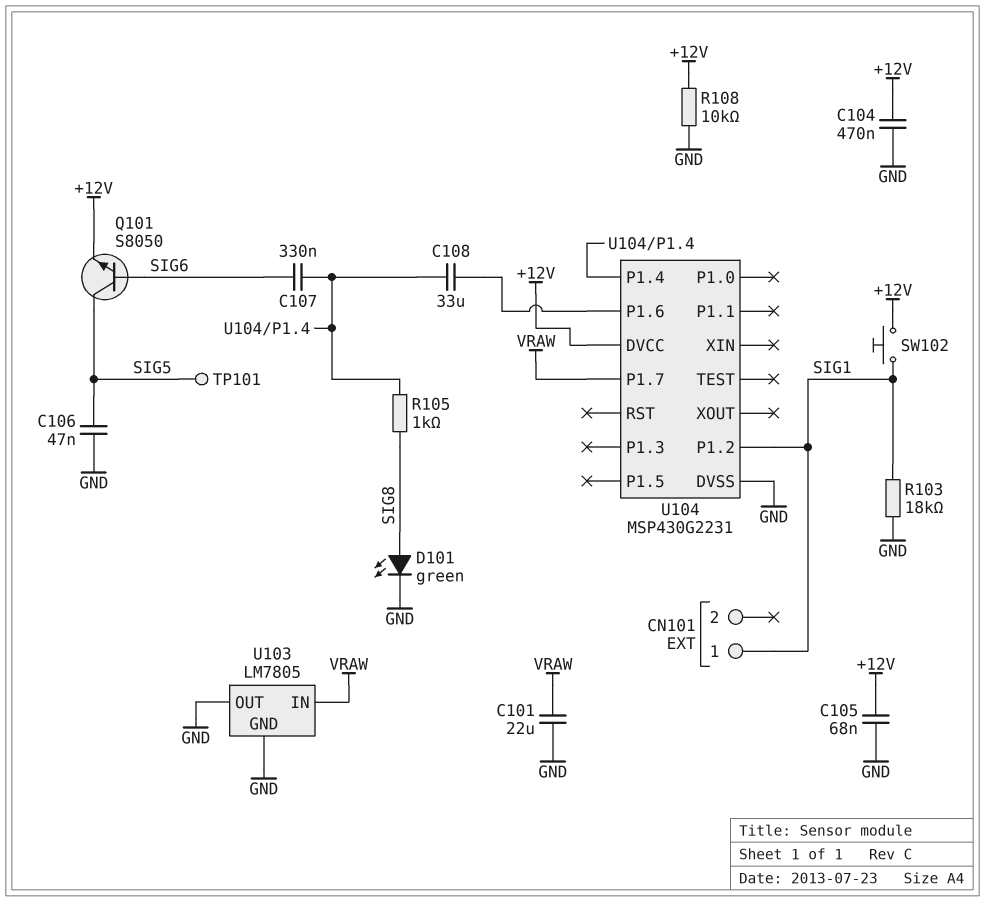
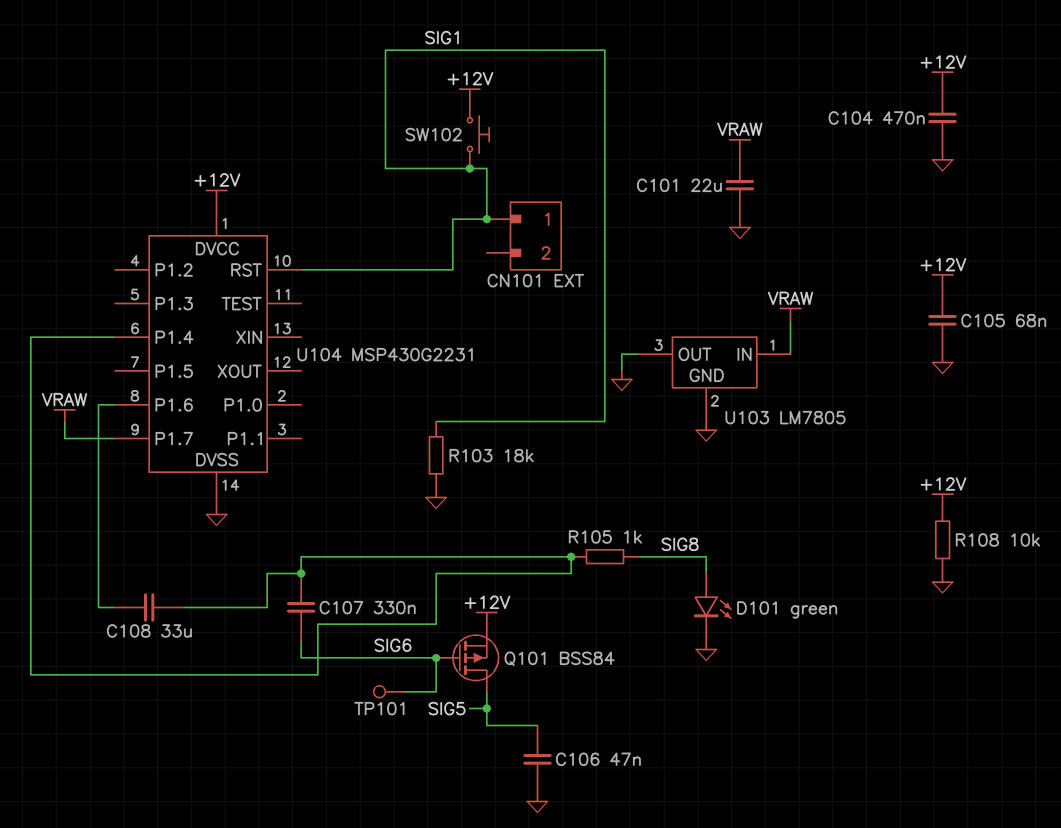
Q101: NPN S8050 (B SIG6, C SIG5, E +12V) -> PMOS BSS84 (G SIG6, D SIG5, S +12V)
TP101: test point (SIG5) -> test point (SIG6)
U104 pin P1.2: SIG1 -> none
U104 pin RST: none -> SIG1

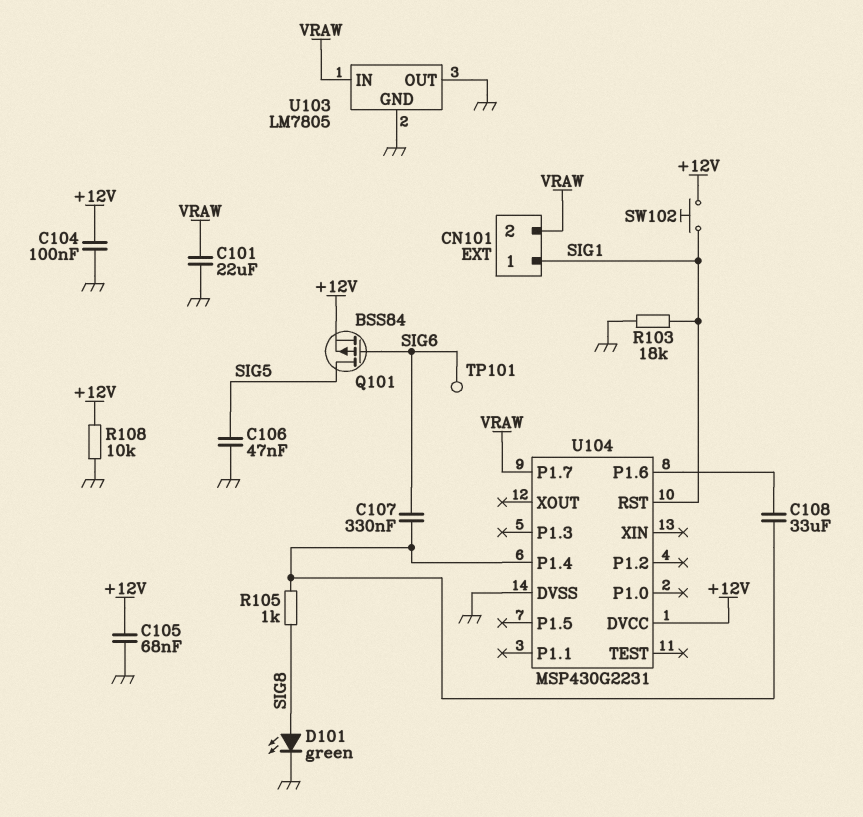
C104: 470nF (+12V, GND) -> 100nF (+12V, GND)
CN101 pin 2: none -> VRAW

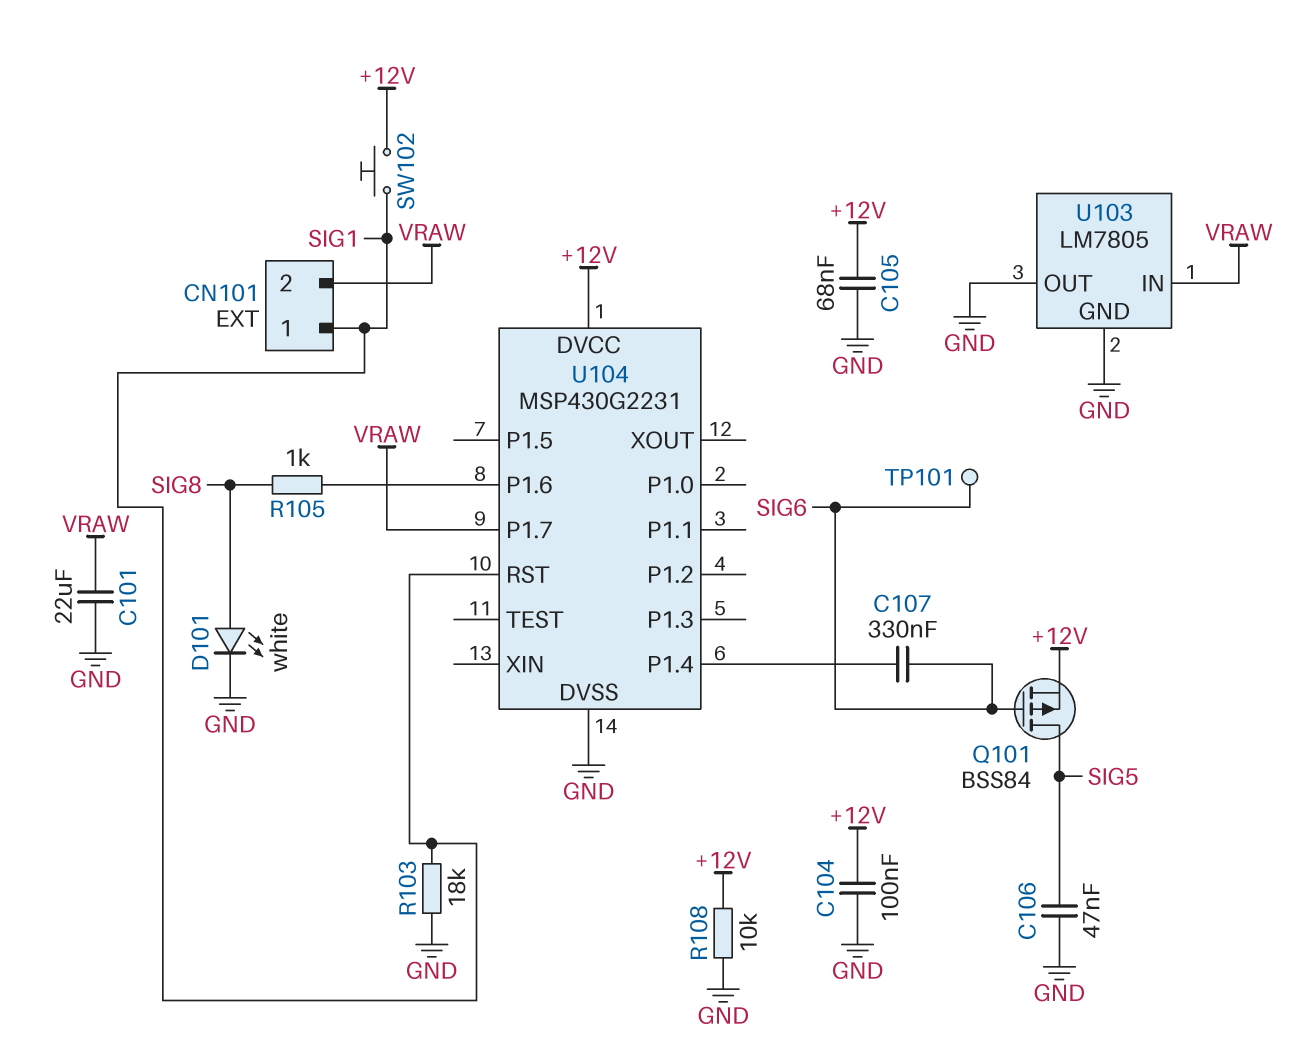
C108: 33uF (U104/P1.4, U104/P1.6) -> none
D101: LED green (A SIG8, K GND) -> LED white (A SIG8, K GND)
R105: 1k (SIG8, U104/P1.4) -> 1k (SIG8, U104/P1.6)

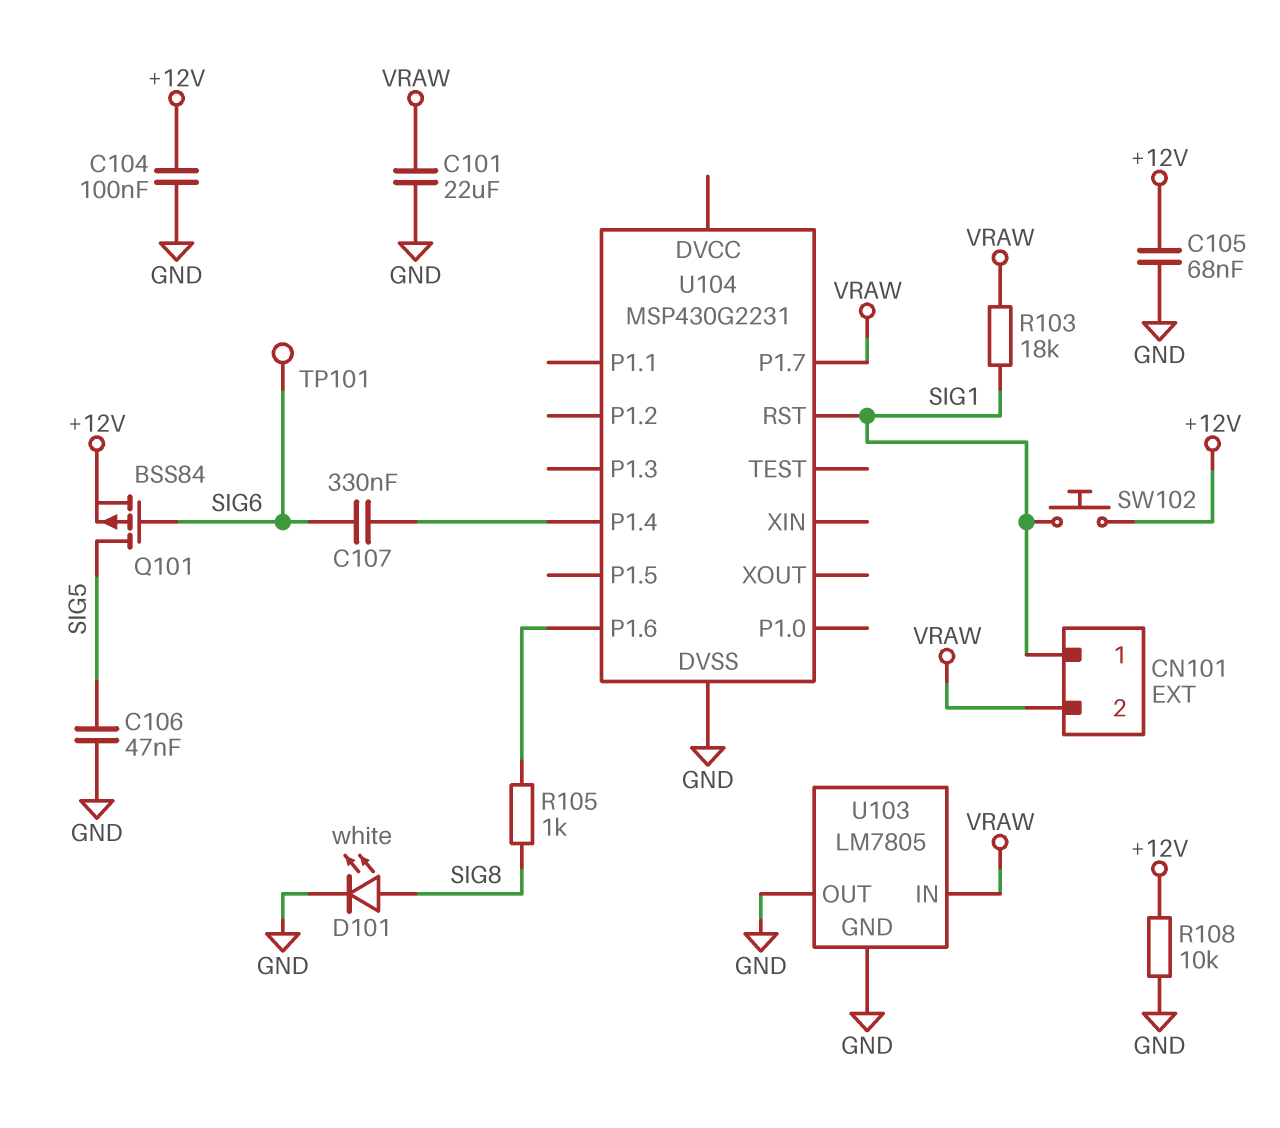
R103: 18k (GND, SIG1) -> 18k (SIG1, VRAW)
U104 pin DVCC: +12V -> none

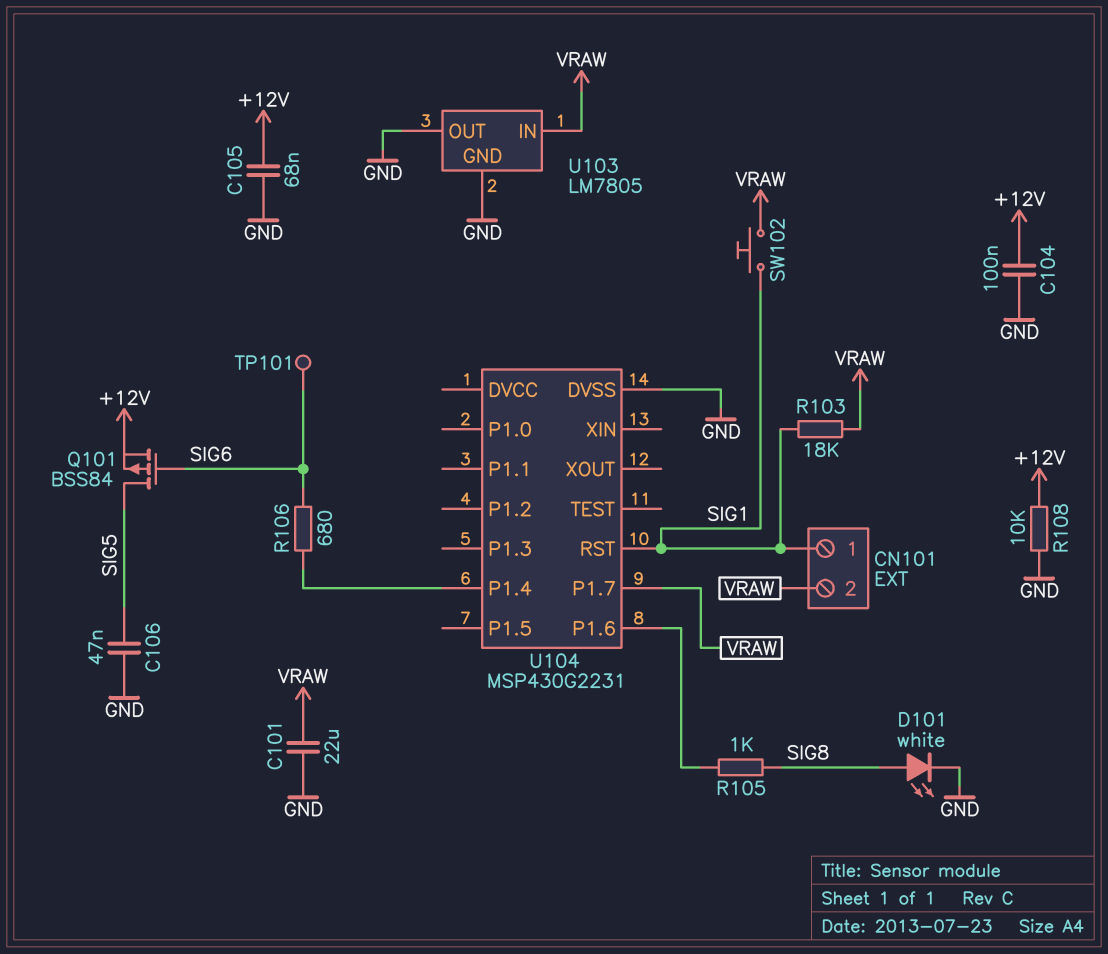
C107: 330nF (SIG6, U104/P1.4) -> none
R106: none -> 680 (SIG6, U104/P1.4)
SW102: button (+12V, SIG1) -> button (SIG1, VRAW)

